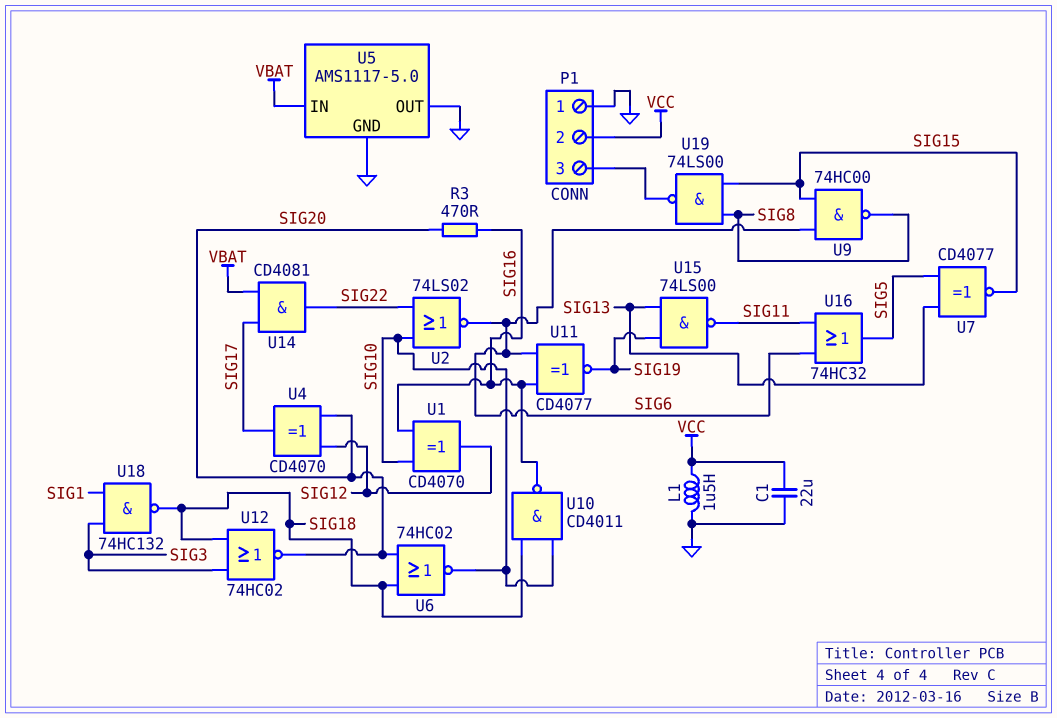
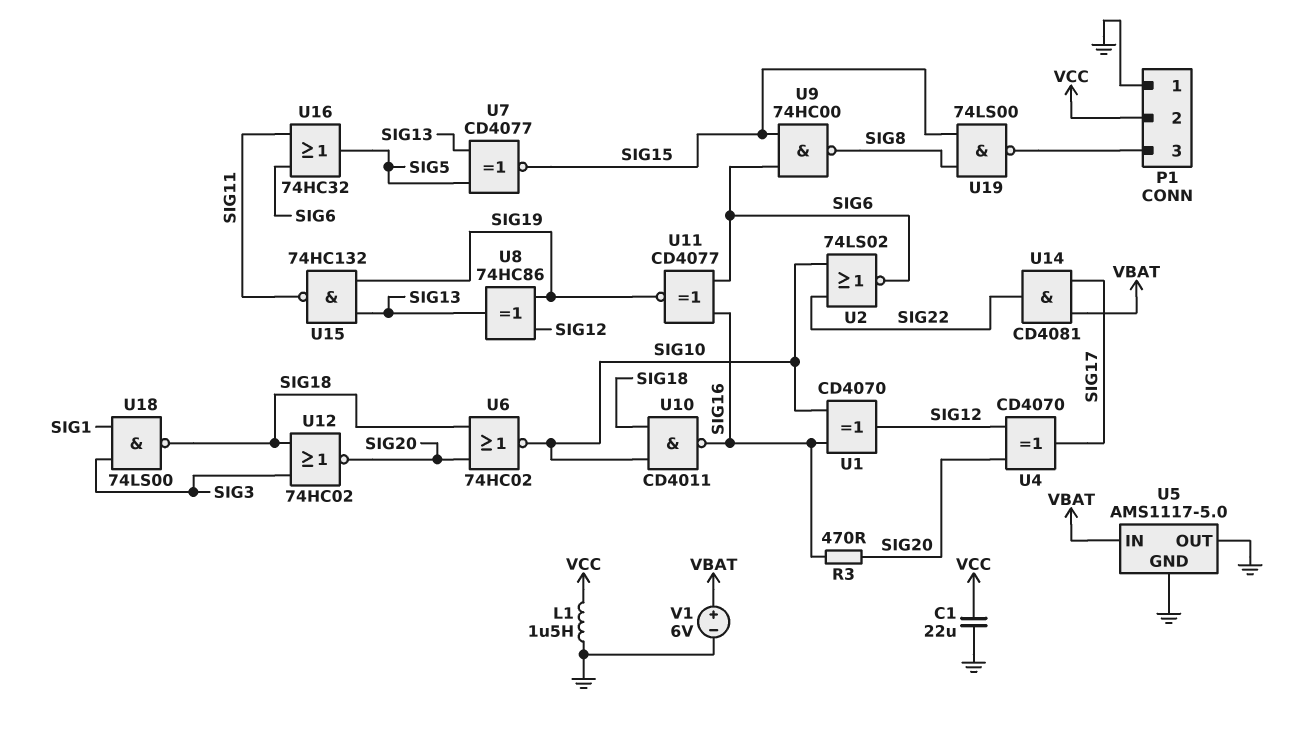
U8: none -> XOR 74HC86 (in SIG12, in SIG19, out SIG13)
U15: NAND 74LS00 (in SIG13, in SIG19, out SIG11) -> NAND 74HC132 (in SIG13, in SIG19, out SIG11)
U18: NAND 74HC132 (in SIG1, in SIG3, out SIG18) -> NAND 74LS00 (in SIG1, in SIG3, out SIG18)
V1: none -> 6V (plus VBAT, minus GND)

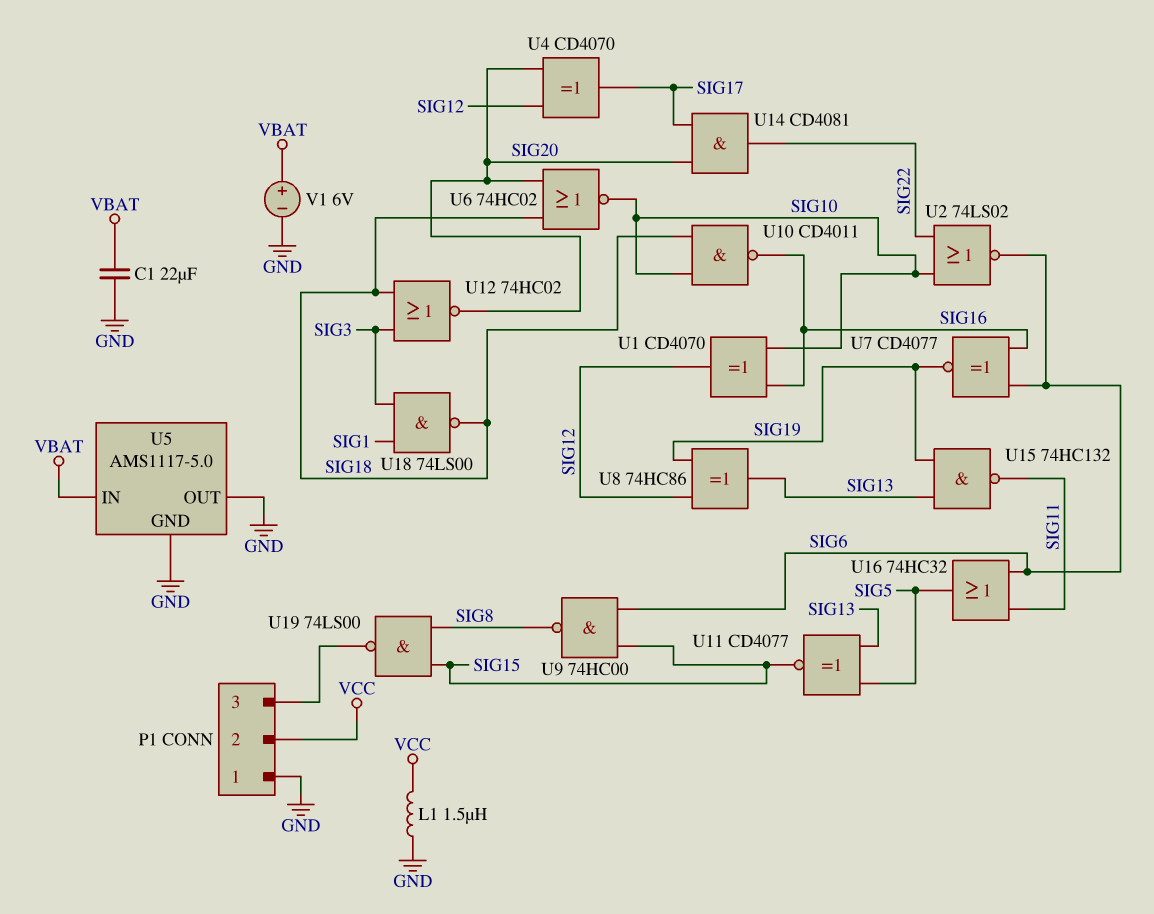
C1: 22uF (GND, VCC) -> 22uF (GND, VBAT)
R3: 470 (SIG16, SIG20) -> none
U7: XNOR CD4077 (in SIG5, in SIG13, out SIG15) -> XNOR CD4077 (in SIG6, in SIG16, out SIG19)
U11: XNOR CD4077 (in SIG6, in SIG16, out SIG19) -> XNOR CD4077 (in SIG5, in SIG13, out SIG15)
U14: AND CD4081 (in SIG17, in VBAT, out SIG22) -> AND CD4081 (in SIG17, in SIG20, out SIG22)

